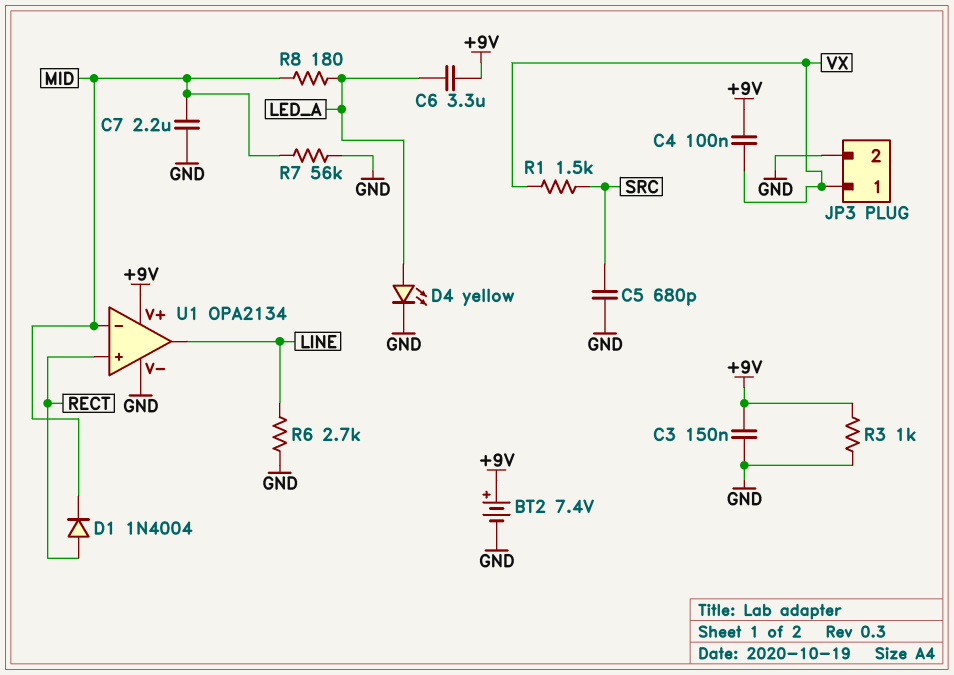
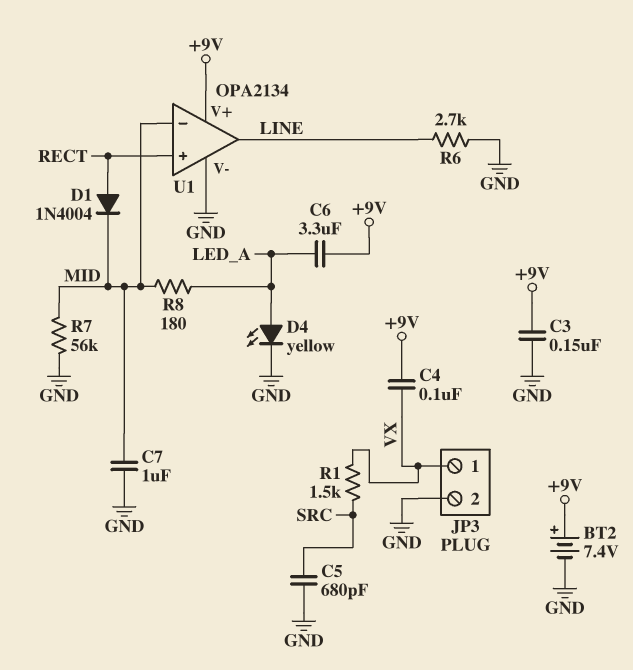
C7: 2.2uF (GND, MID) -> 1uF (GND, MID)
R3: 1k (+9V, GND) -> none

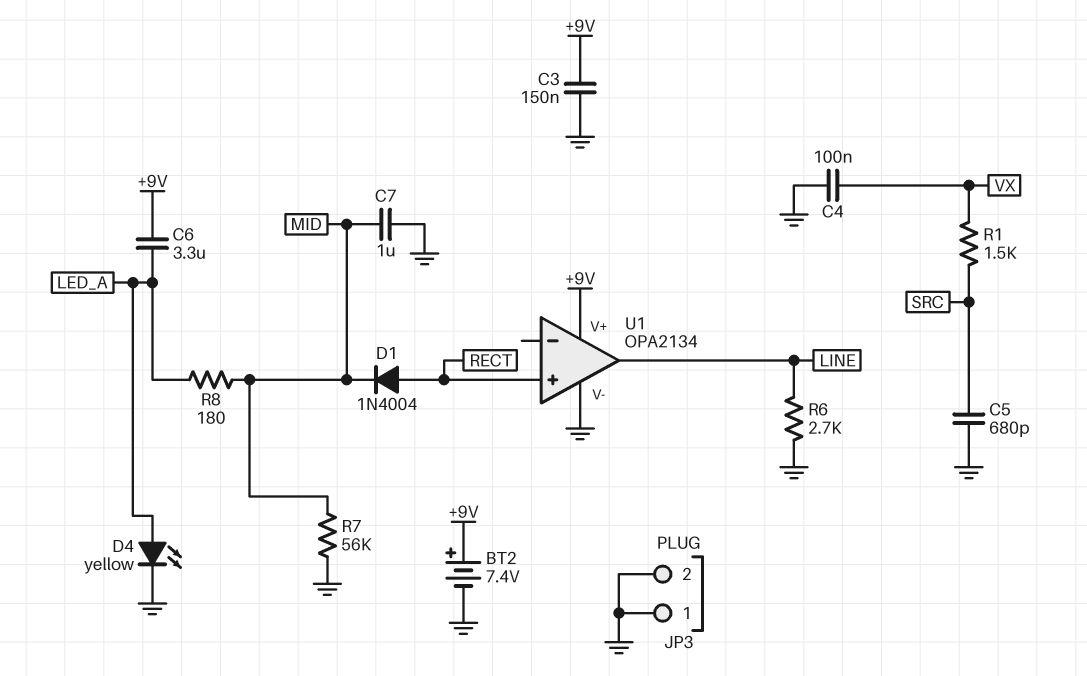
C4: 100nF (+9V, VX) -> 100nF (GND, VX)
JP3 pin 1: VX -> GND
U1 pin in-: MID -> none

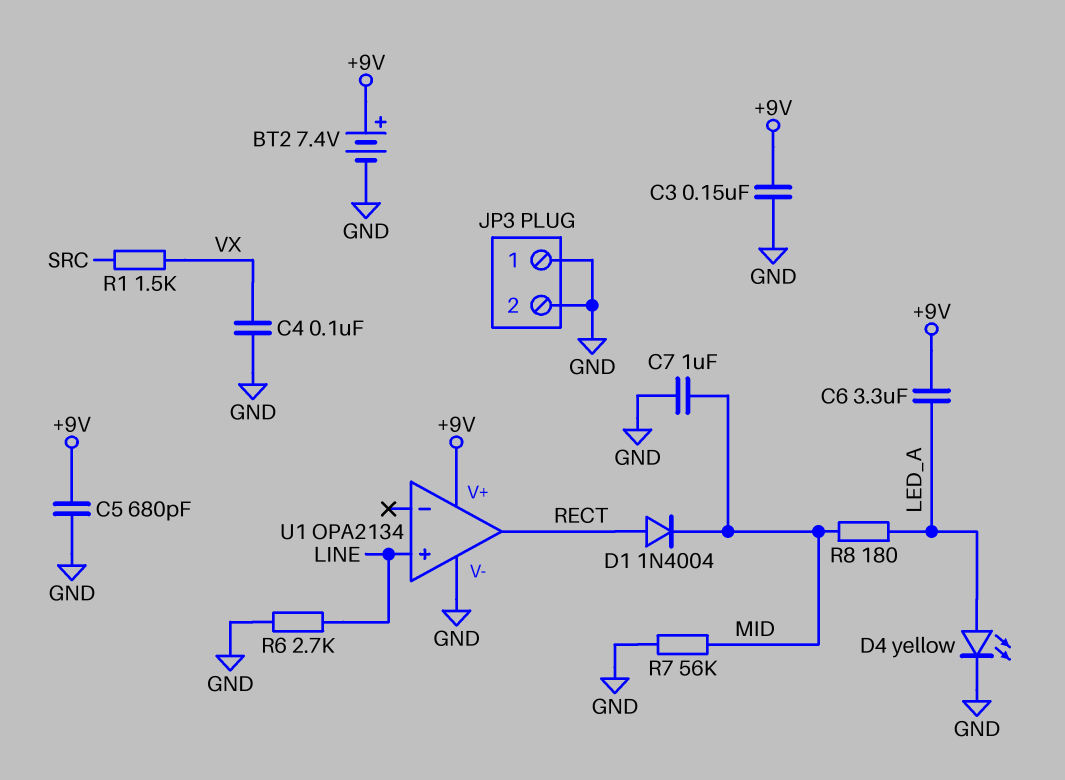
C5: 680pF (GND, SRC) -> 680pF (+9V, GND)
U1 pin in+: RECT -> LINE
U1 pin out: LINE -> RECT

